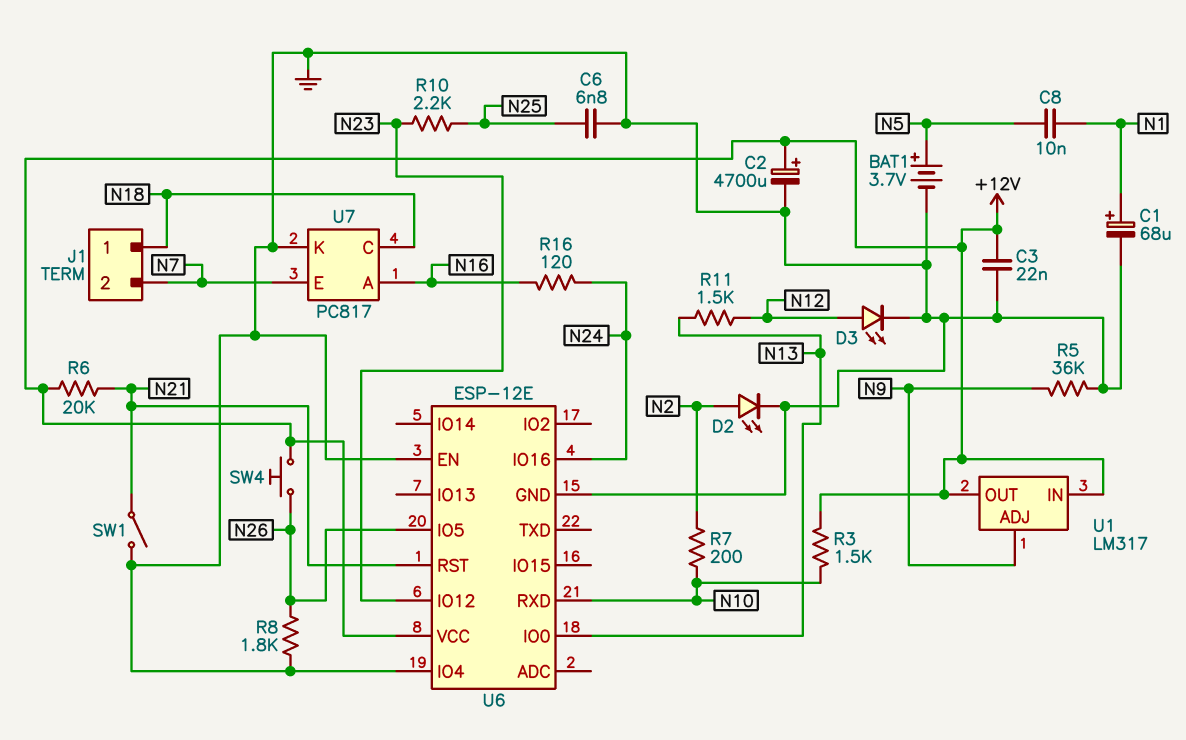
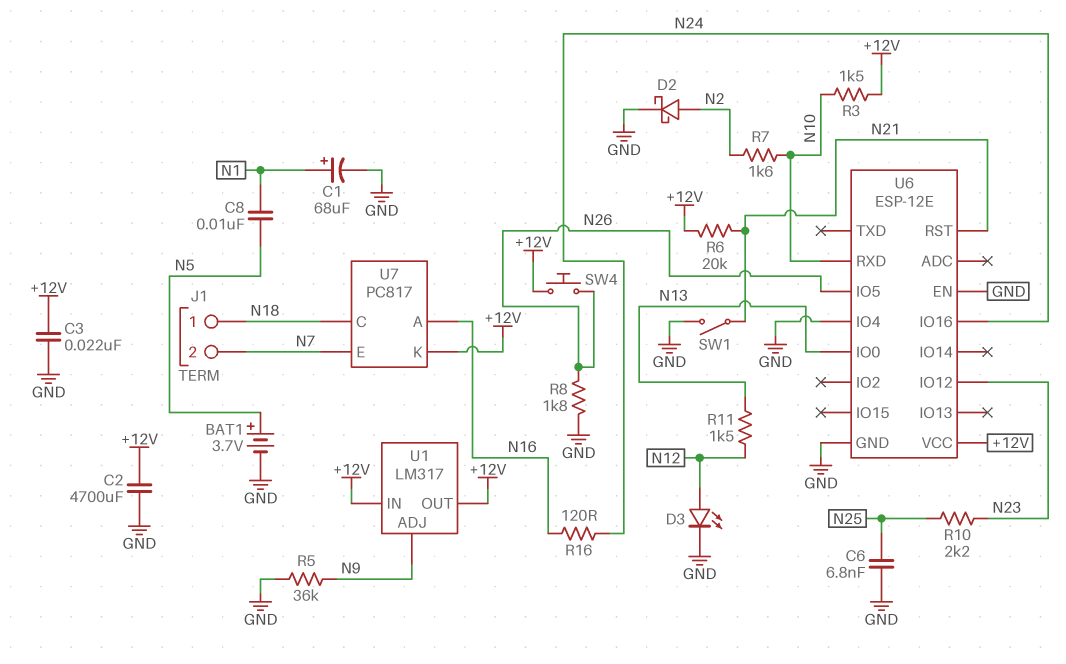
C2: 4700uF (plus +12V, minus GND) -> 4700uF (+12V, GND)
D2: LED (A N2, K GND) -> schottky (A N2, K GND)
R7: 200 (N2, N10) -> 1.6k (N2, N10)
U7 pin K: GND -> +12V

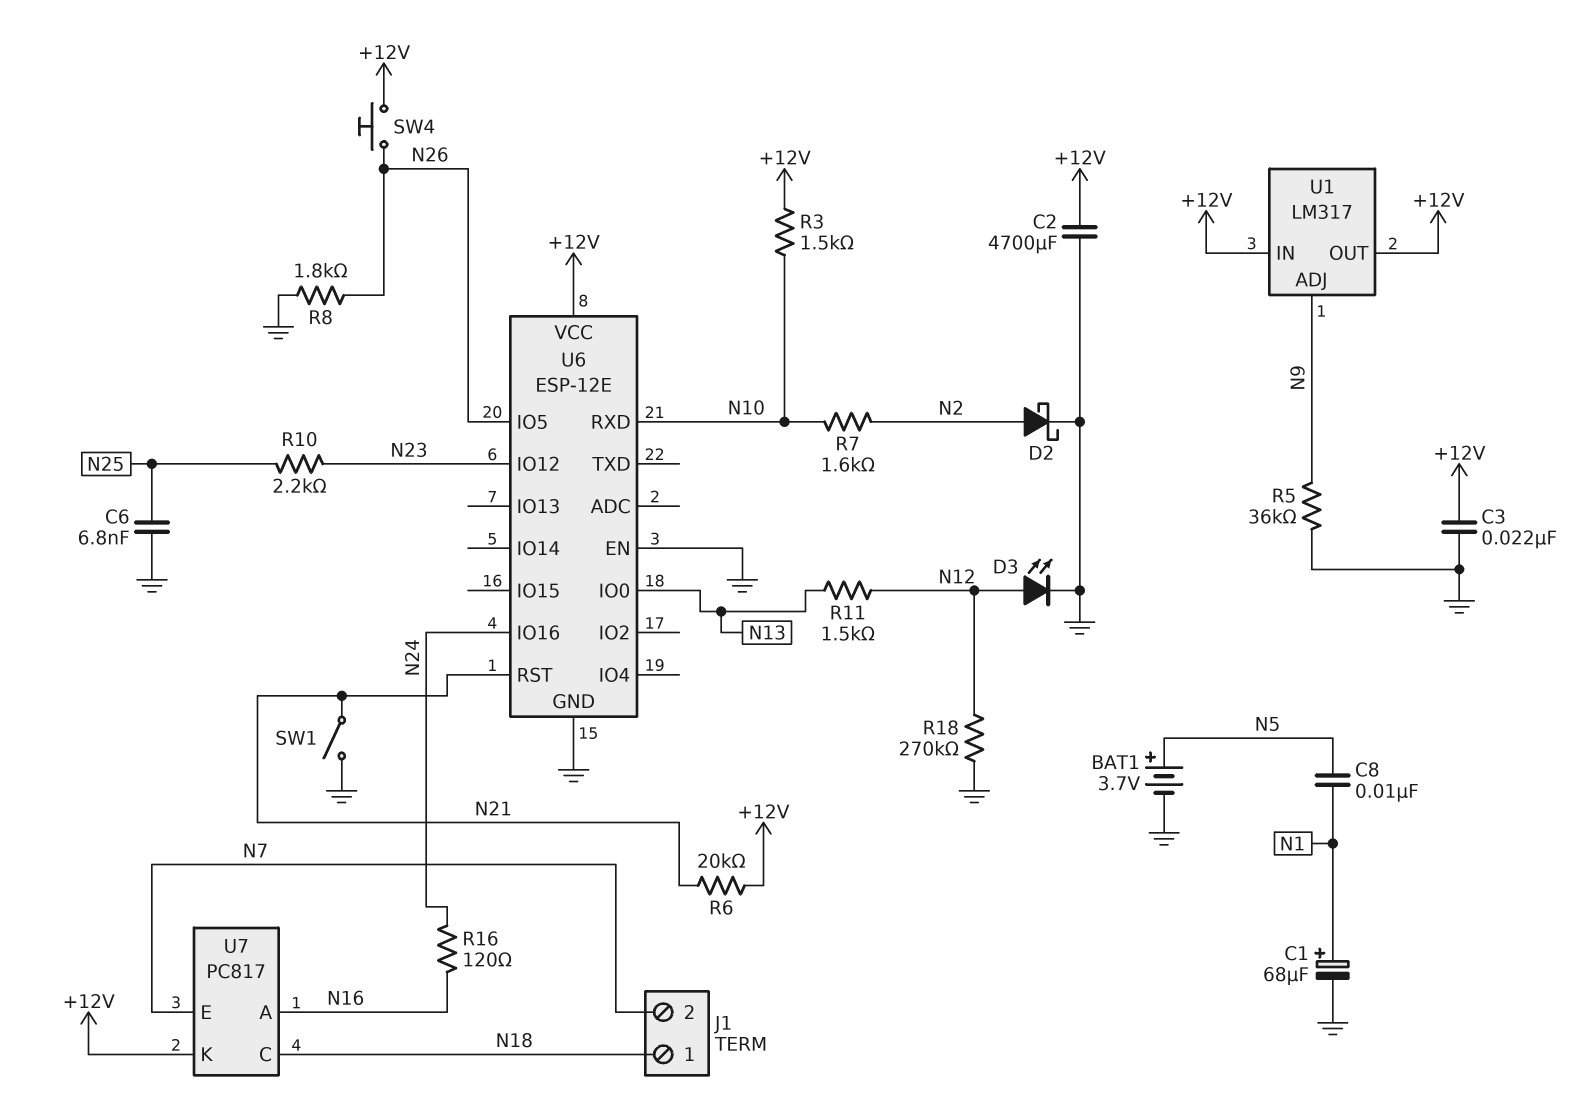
R18: none -> 270k (GND, N12)
U6 pin IO4: GND -> none

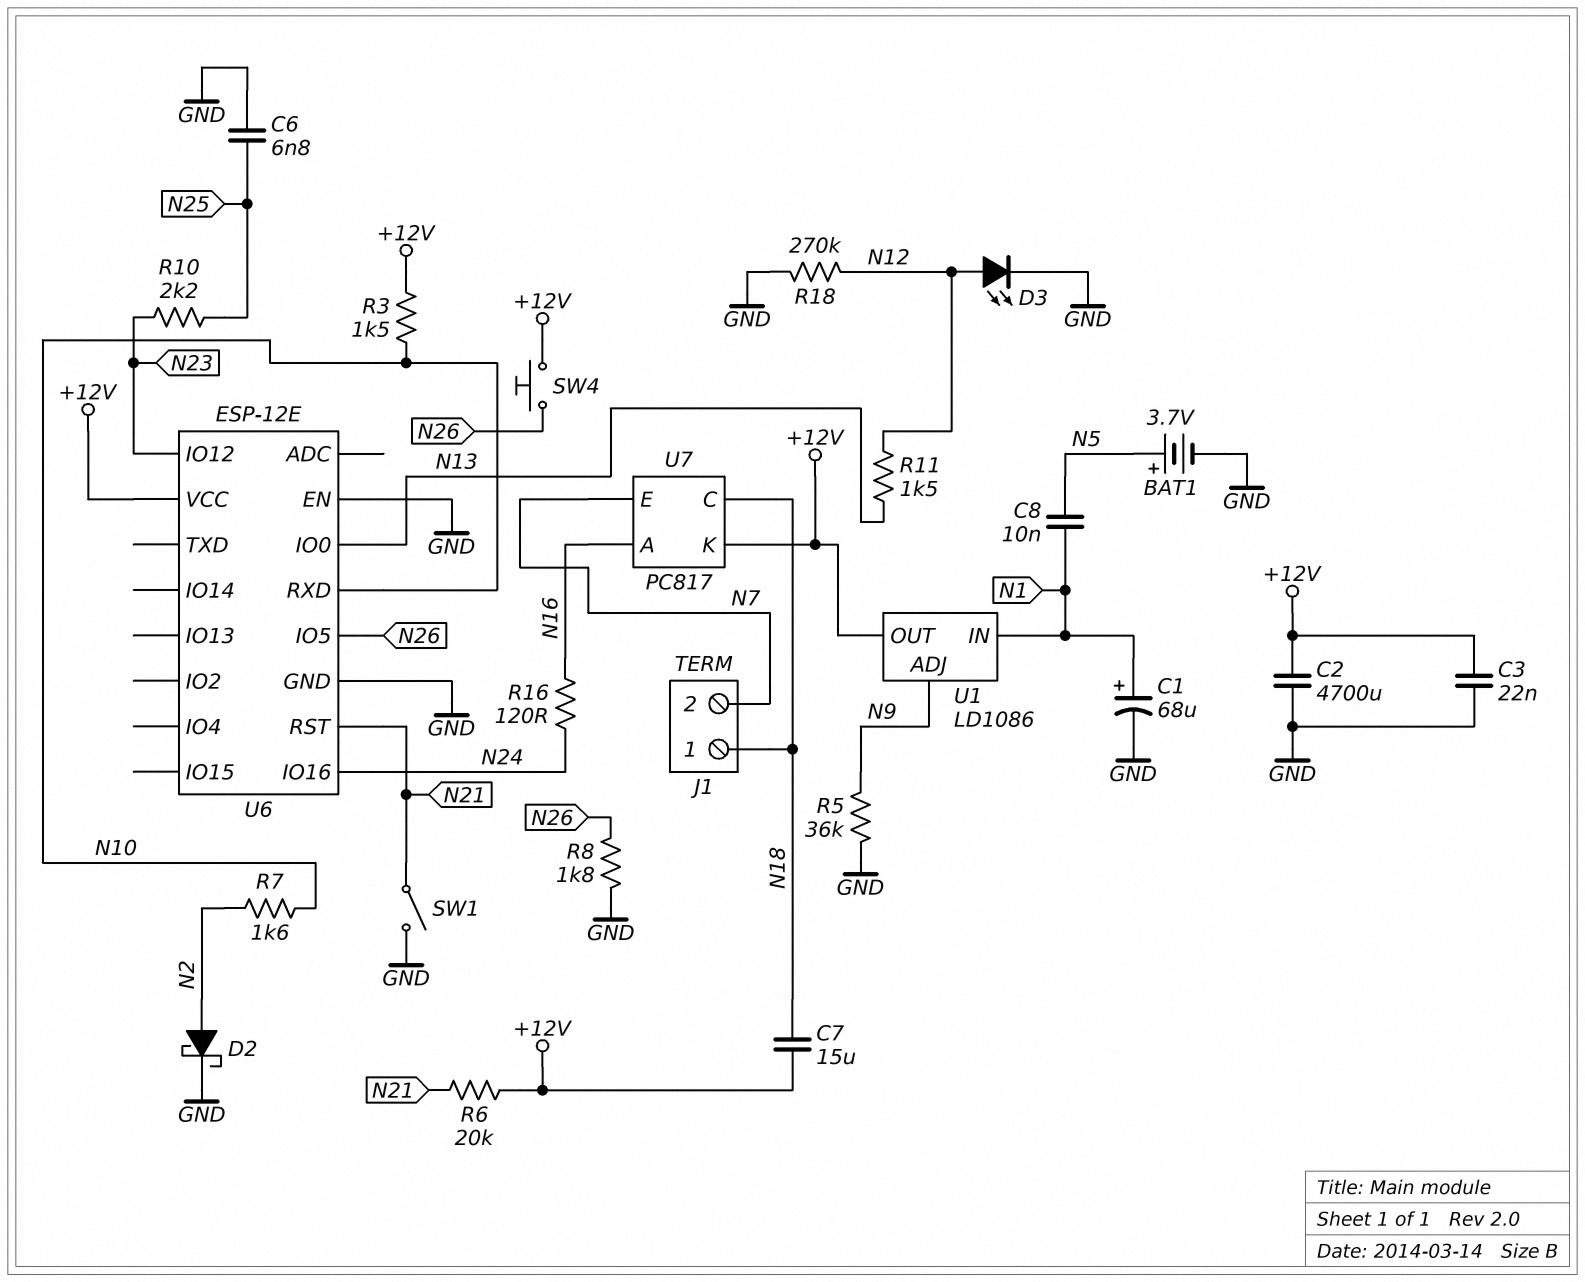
C7: none -> 15uF (+12V, N18)
U1: LM317 -> LD1086
U1 pin IN: +12V -> N1

